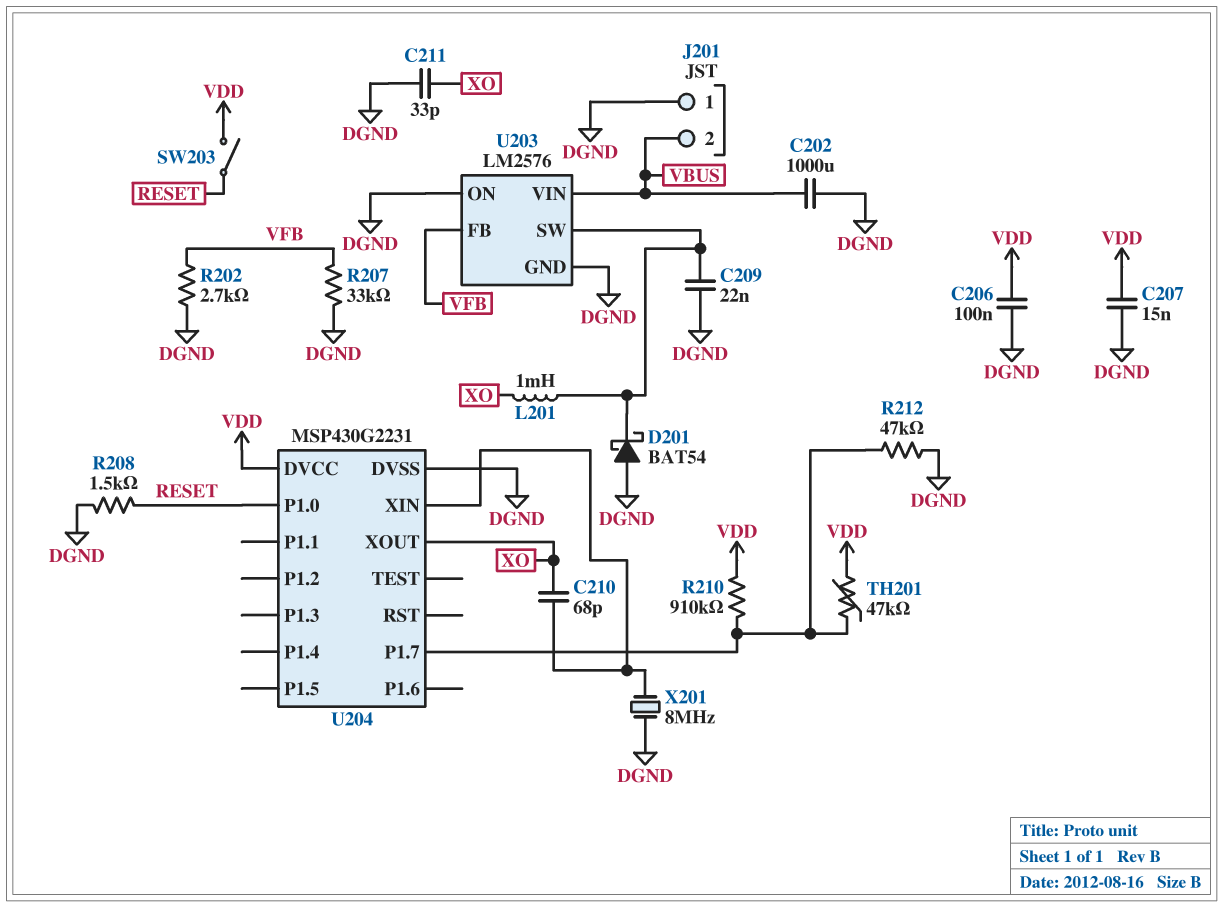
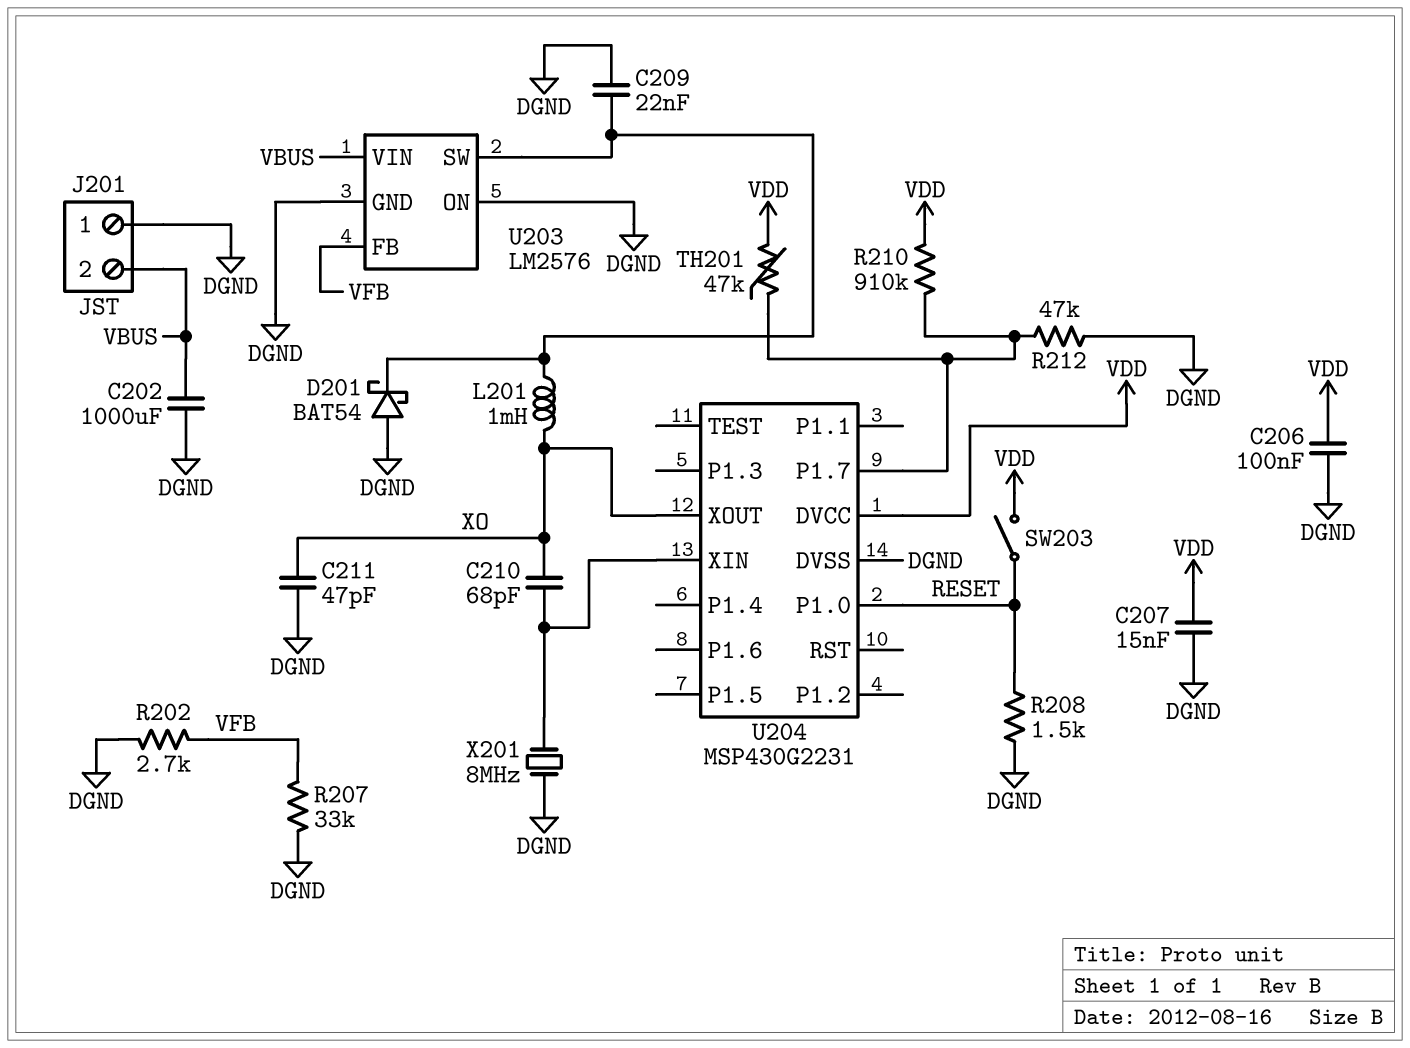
C211: 33pF (DGND, XO) -> 47pF (DGND, XO)

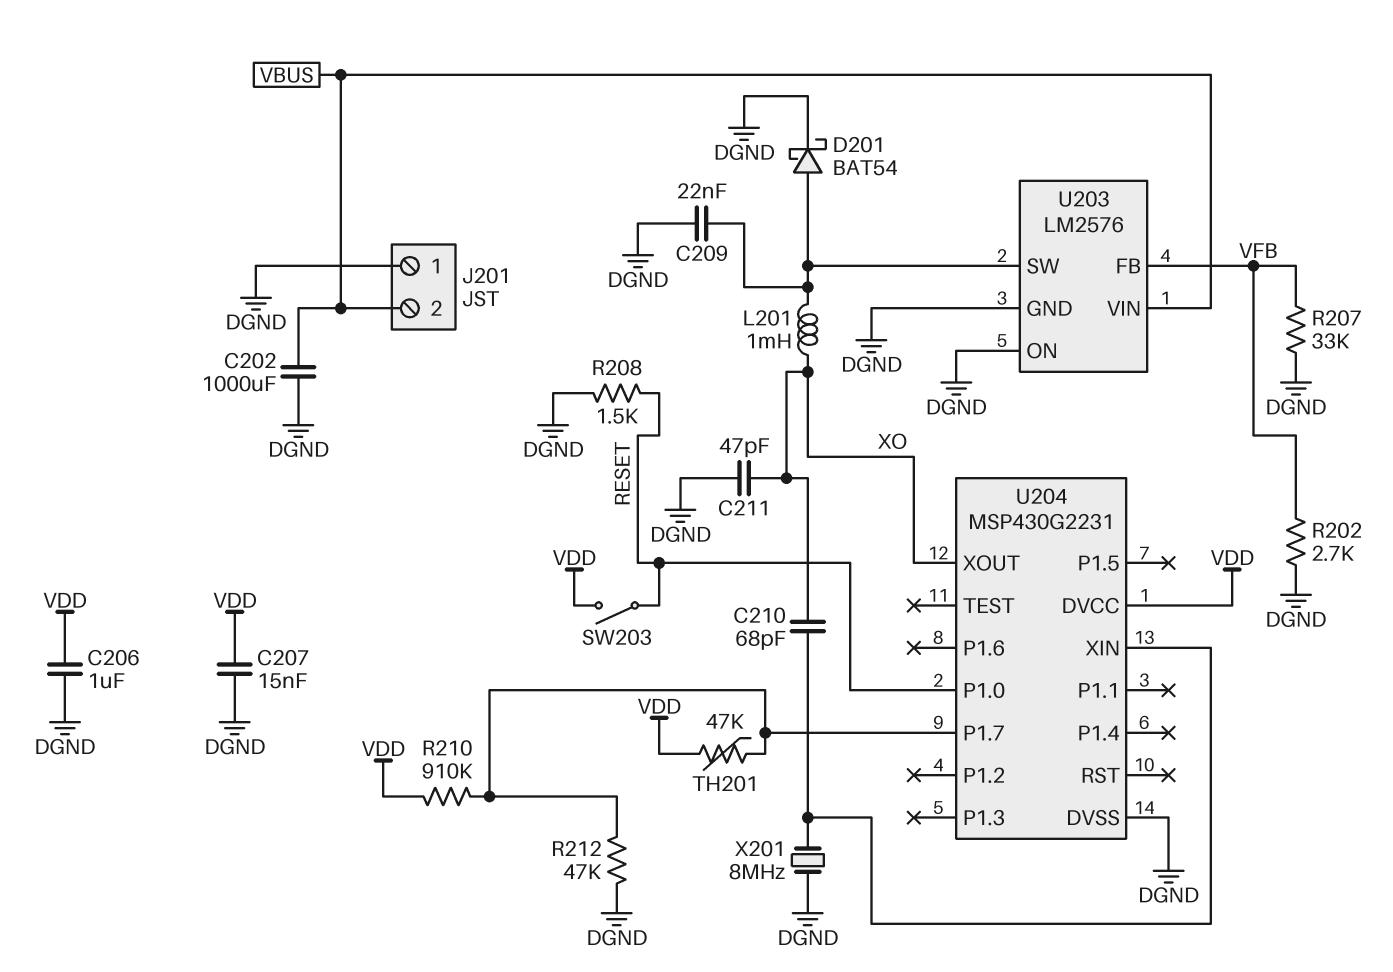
C206: 100nF (DGND, VDD) -> 1uF (DGND, VDD)
D201: schottky BAT54 (A DGND, K U203/SW) -> schottky BAT54 (A U203/SW, K DGND)

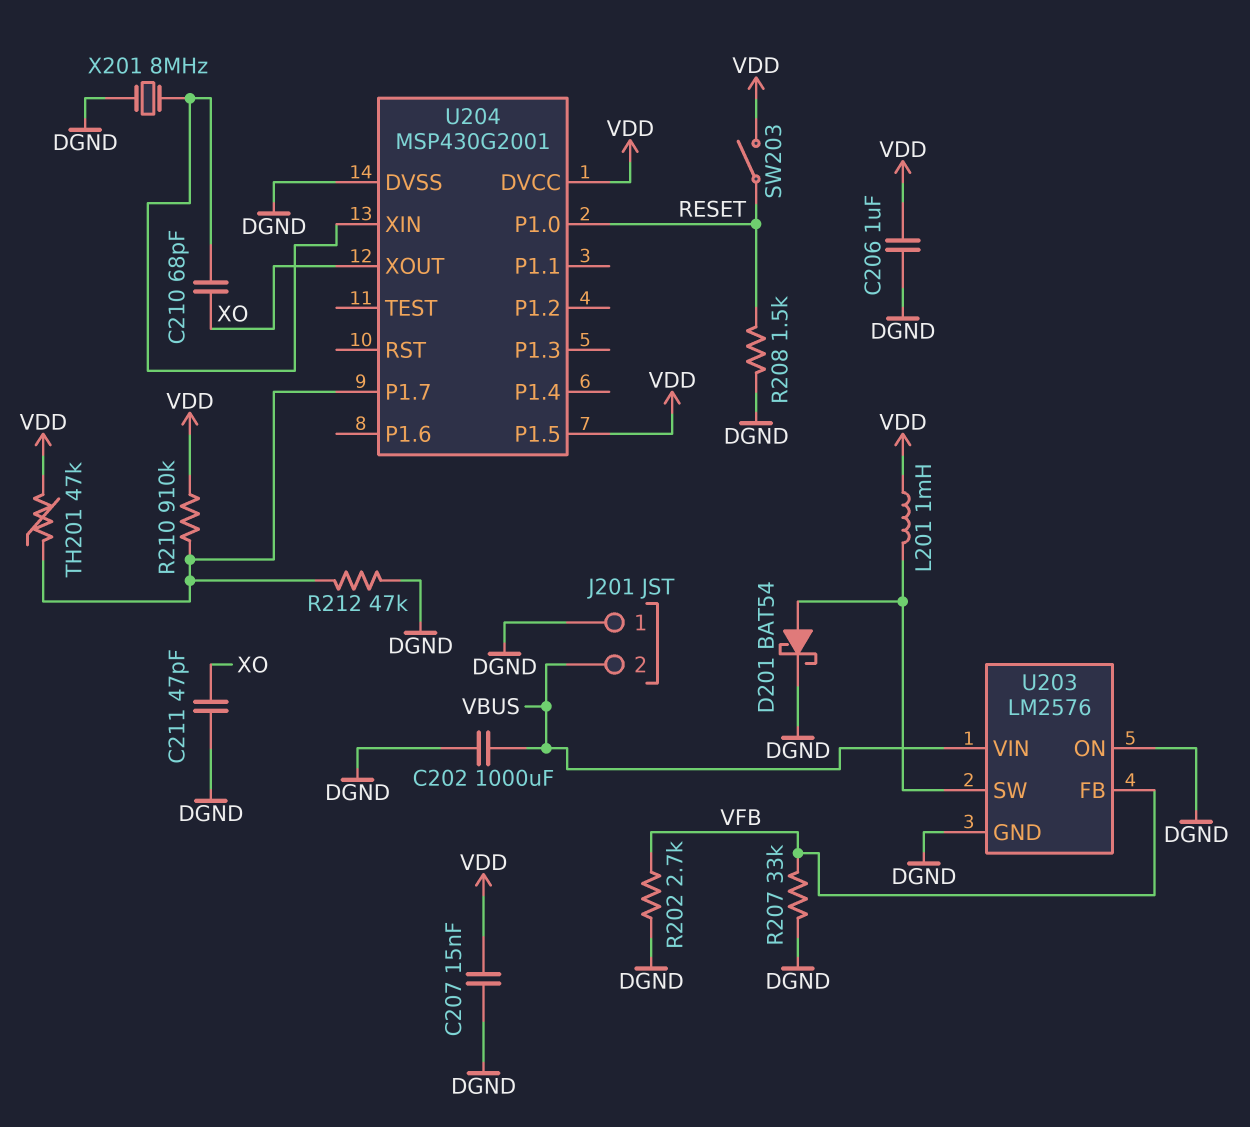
C209: 22nF (DGND, U203/SW) -> none
L201: 1mH (U203/SW, XO) -> 1mH (U203/SW, VDD)
U204: MSP430G2231 -> MSP430G2001
U204 pin P1.5: none -> VDD

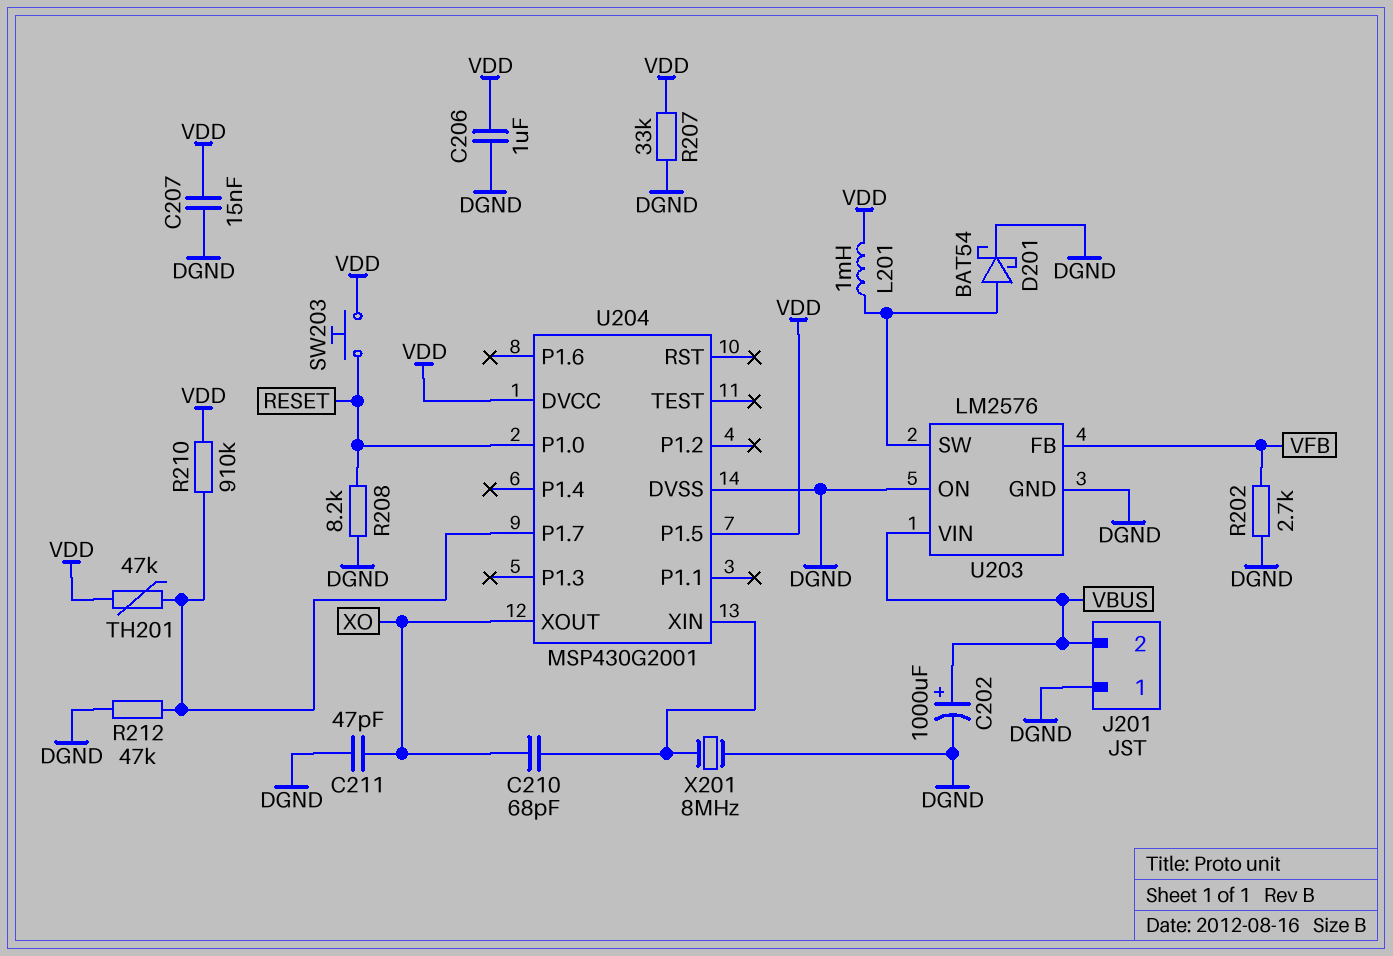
C202: 1000uF (DGND, VBUS) -> 1000uF (plus VBUS, minus DGND)
R207: 33k (DGND, VFB) -> 33k (DGND, VDD)
R208: 1.5k (DGND, RESET) -> 8.2k (DGND, RESET)
SW203: switch (RESET, VDD) -> button (RESET, VDD)

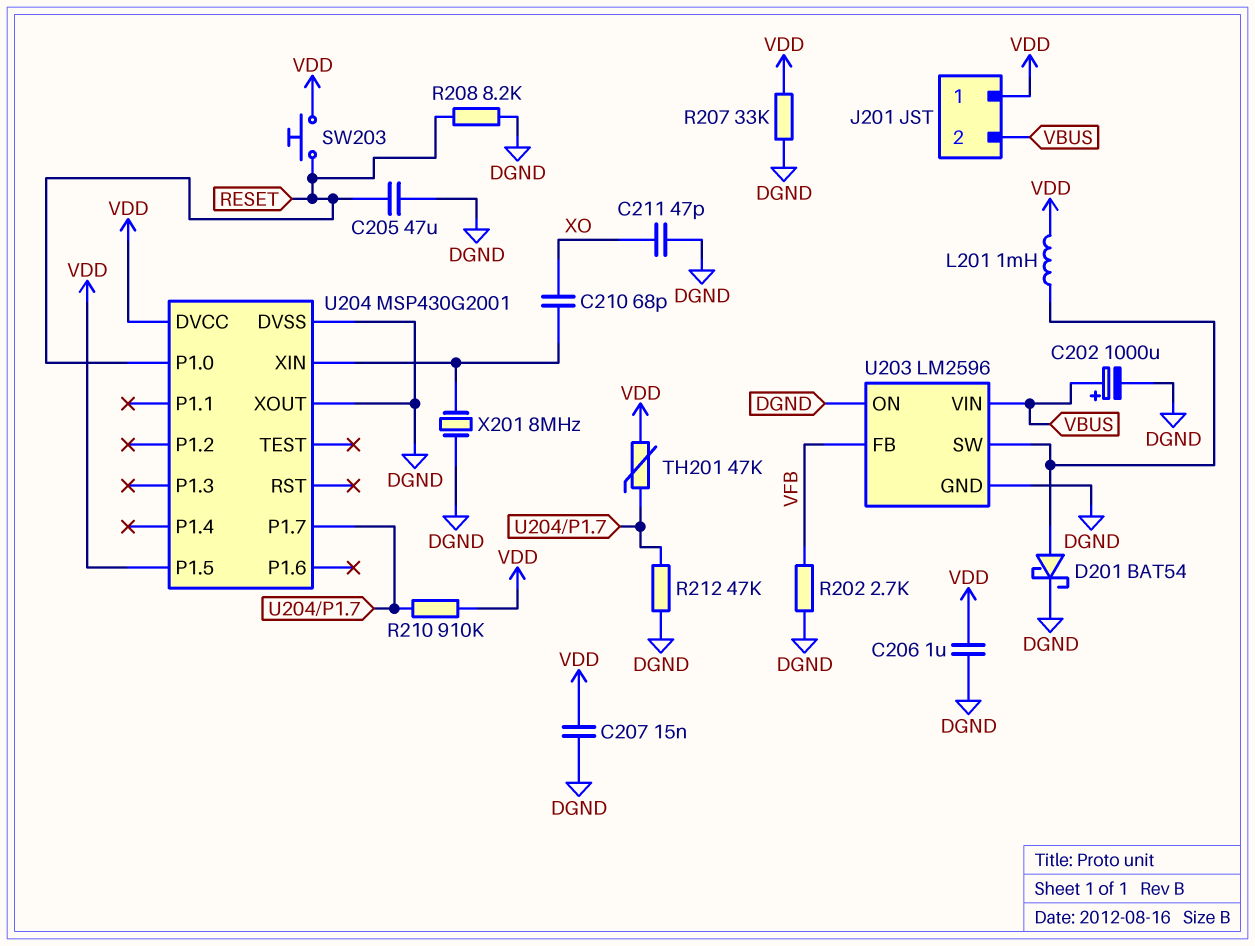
C205: none -> 47uF (DGND, RESET)
J201 pin 1: DGND -> VDD
U203: LM2576 -> LM2596
U204 pin XOUT: XO -> DGND

